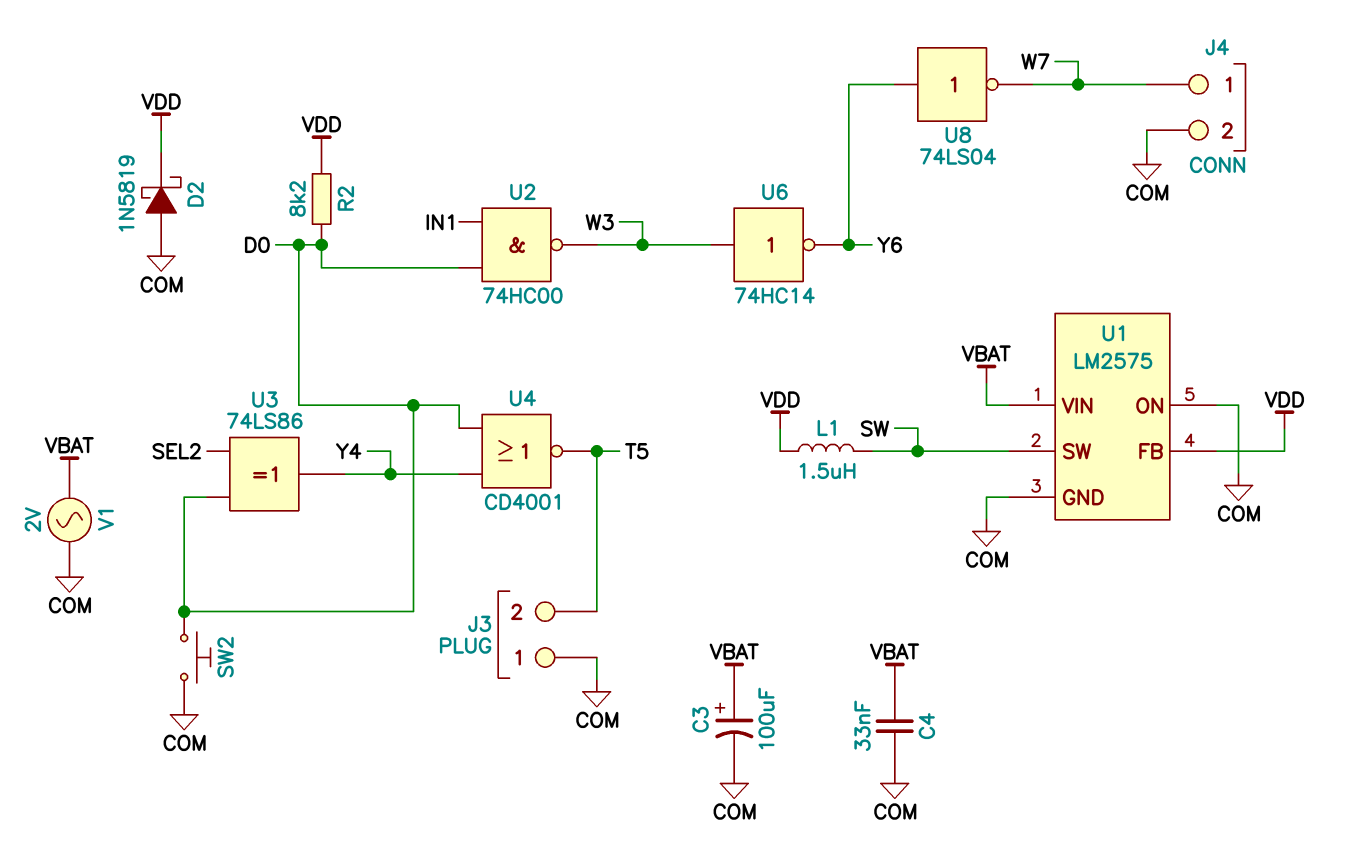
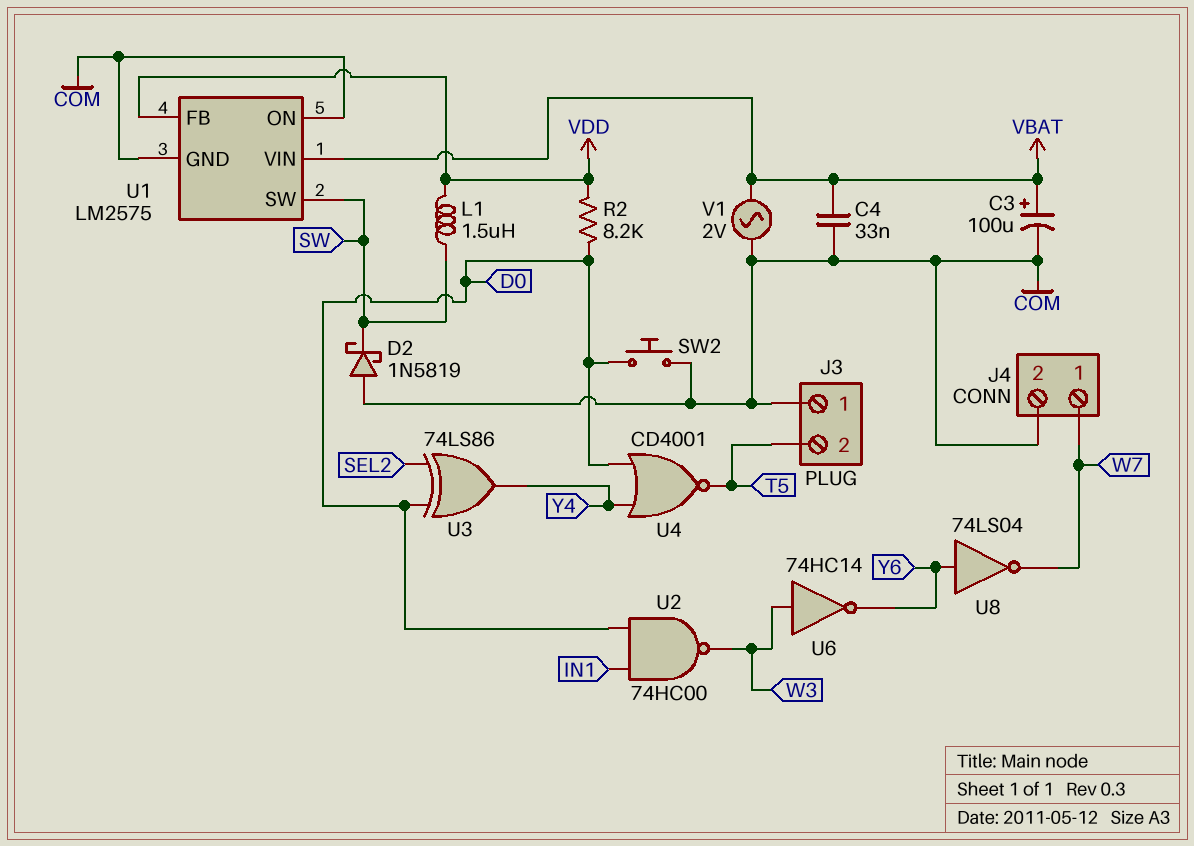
D2: schottky 1N5819 (A COM, K VDD) -> schottky 1N5819 (A COM, K SW)

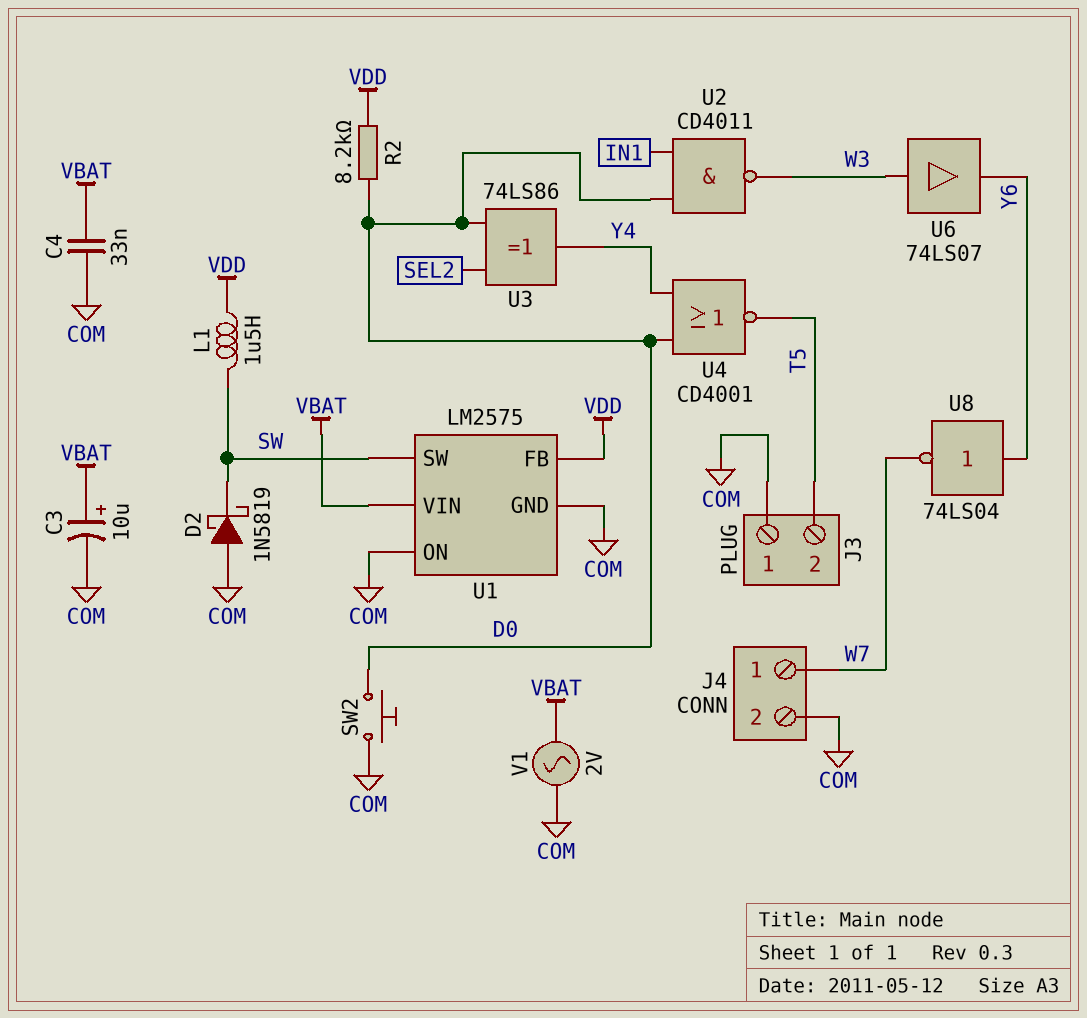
C3: 100uF (plus VBAT, minus COM) -> 10uF (plus VBAT, minus COM)
U2: NAND 74HC00 (in D0, in IN1, out W3) -> NAND CD4011 (in D0, in IN1, out W3)
U6: NOT 74HC14 (in W3, out Y6) -> buffer 74LS07 (in W3, out Y6)

